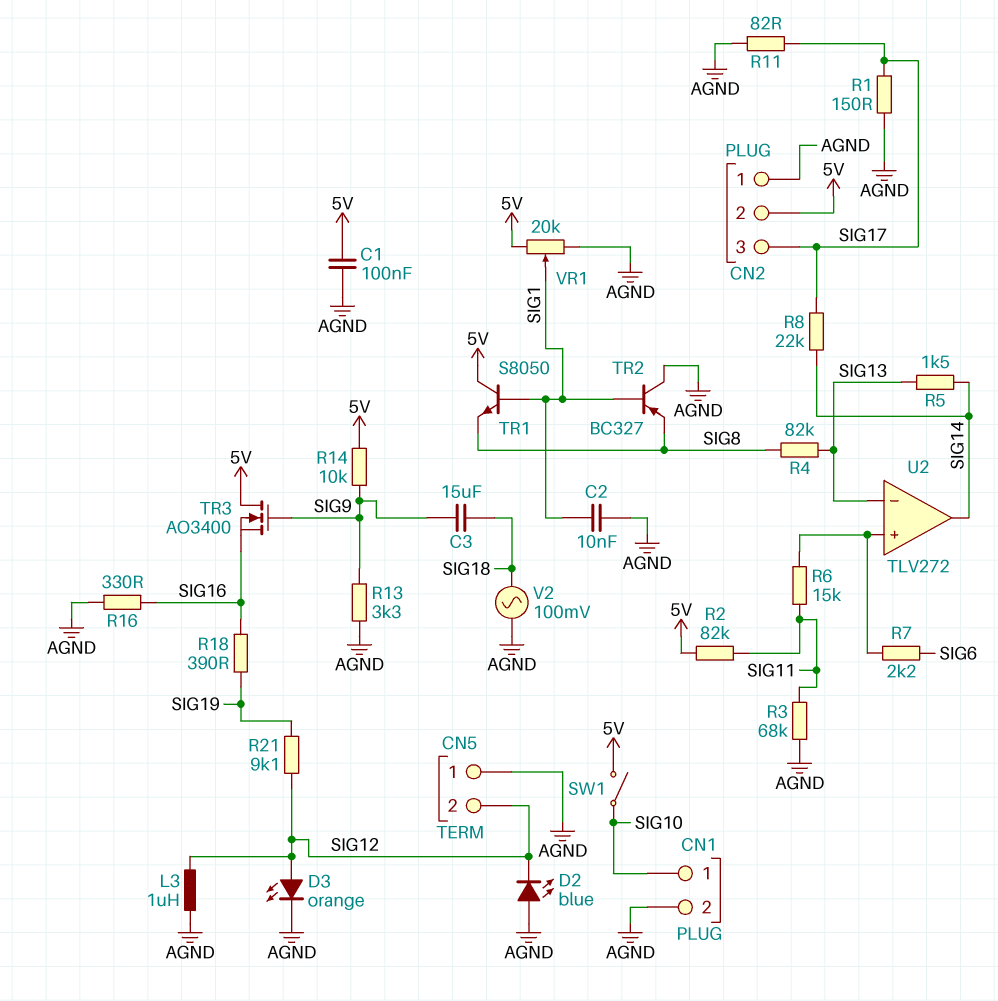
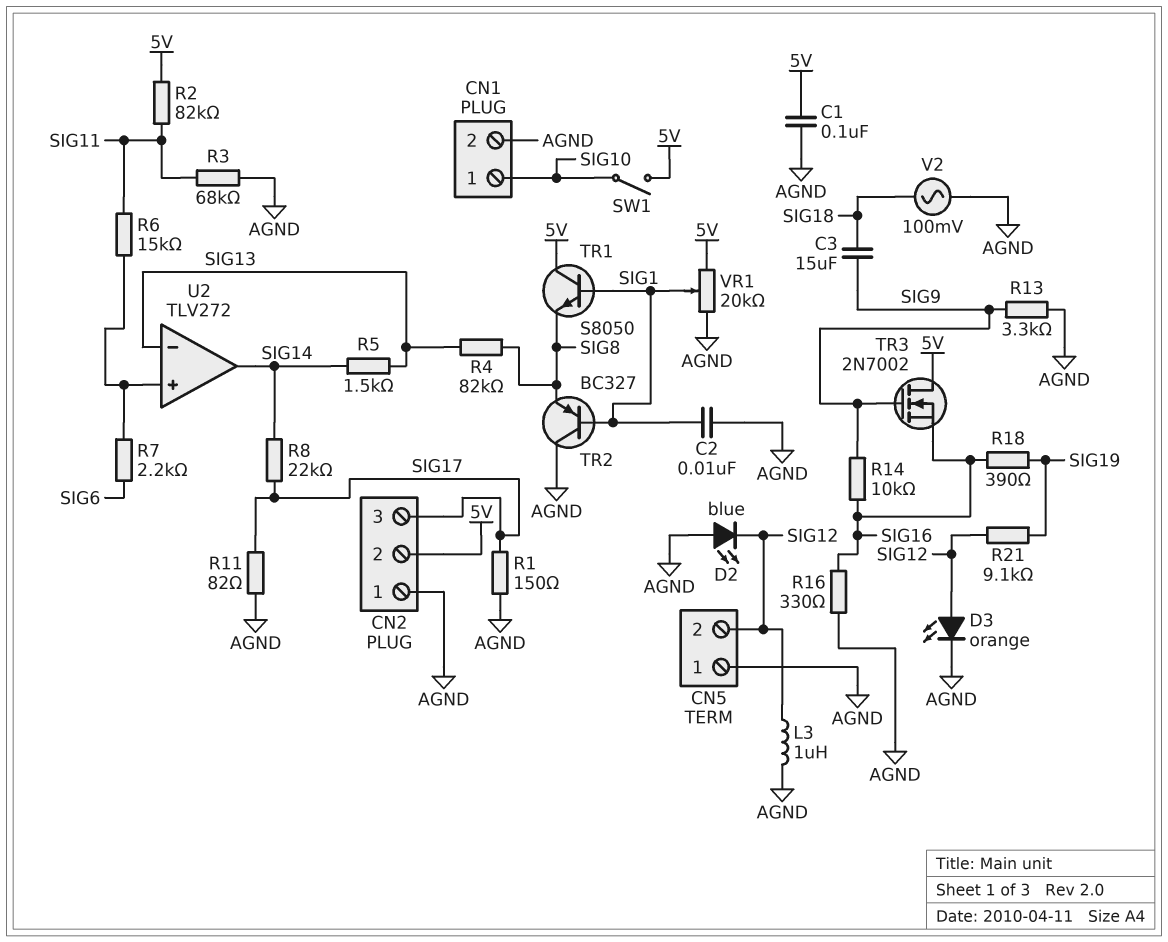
R14: 10k (5V, SIG9) -> 10k (SIG9, SIG16)
TR3: NMOS AO3400 (G SIG9, D 5V, S SIG16) -> NMOS 2N7002 (G SIG9, D 5V, S SIG16)

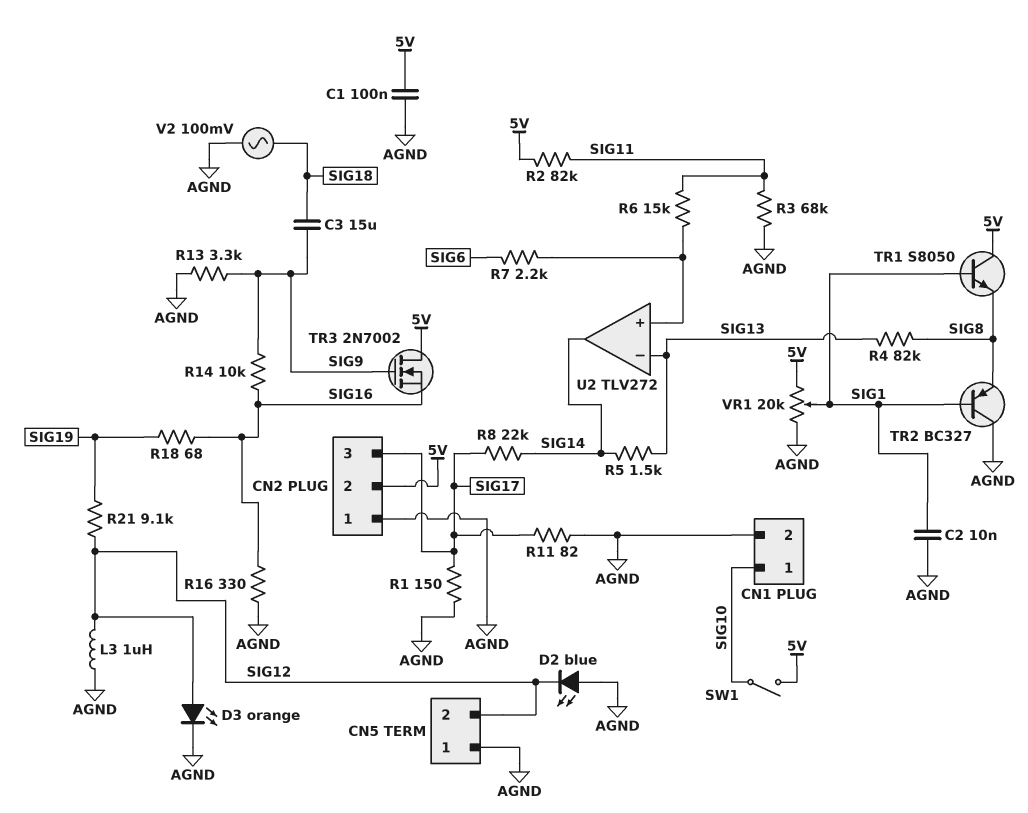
R18: 390 (SIG16, SIG19) -> 68 (SIG16, SIG19)

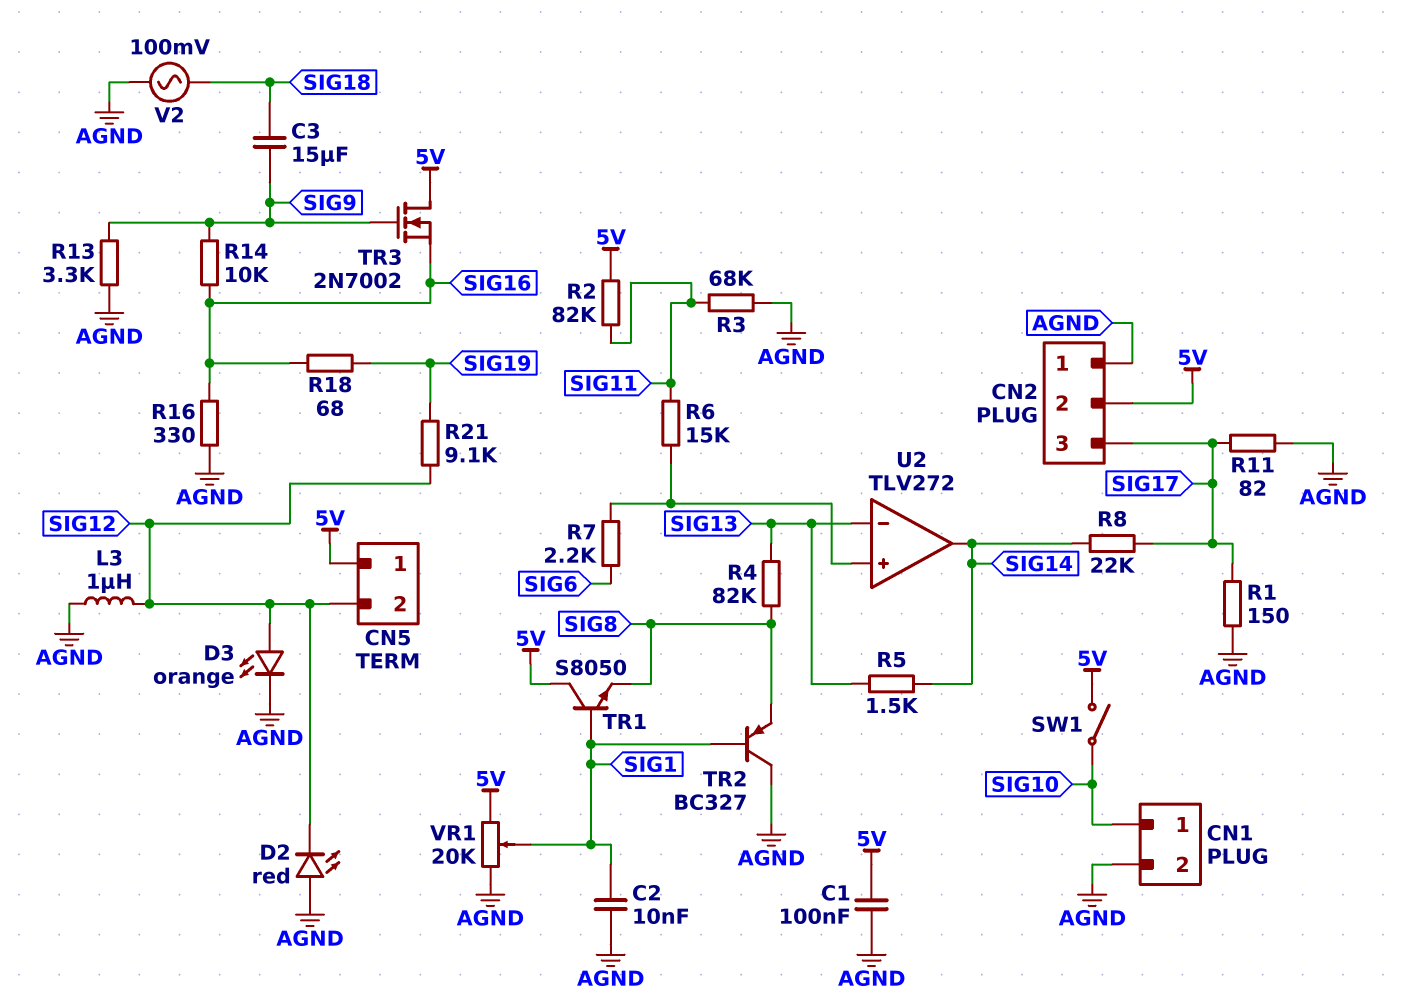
CN5 pin 1: AGND -> 5V
D2: LED blue (A AGND, K SIG12) -> LED red (A AGND, K SIG12)

